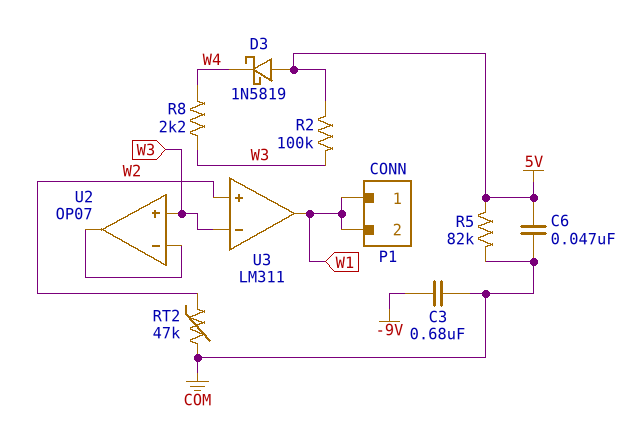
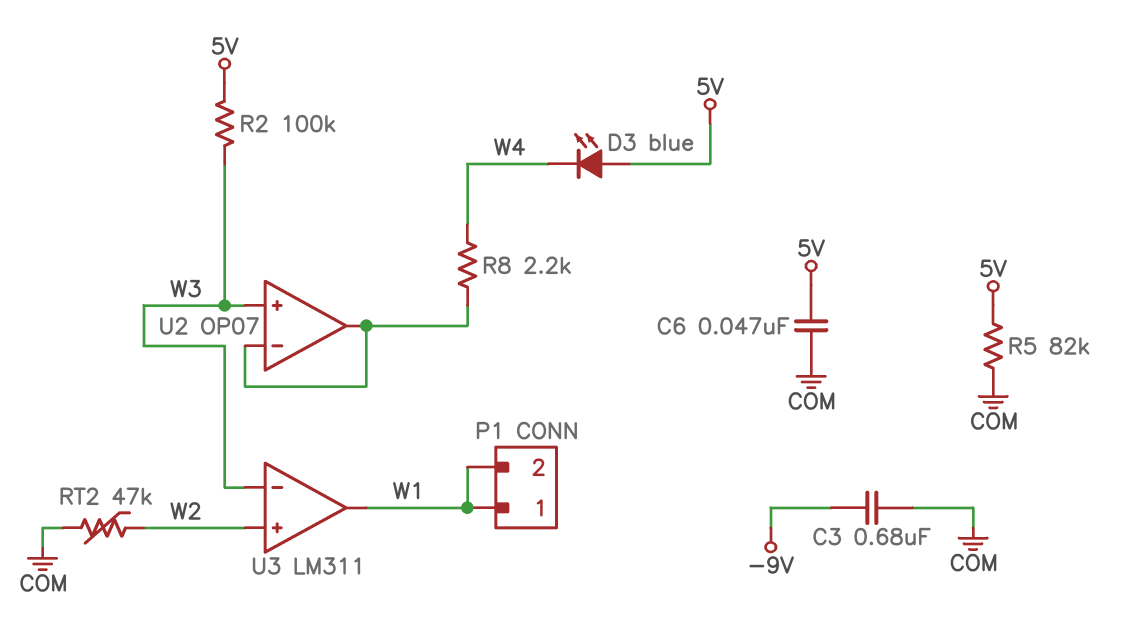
D3: schottky 1N5819 (A 5V, K W4) -> LED blue (A 5V, K W4)
R8: 2.2k (W3, W4) -> 2.2k (U2/in-, W4)

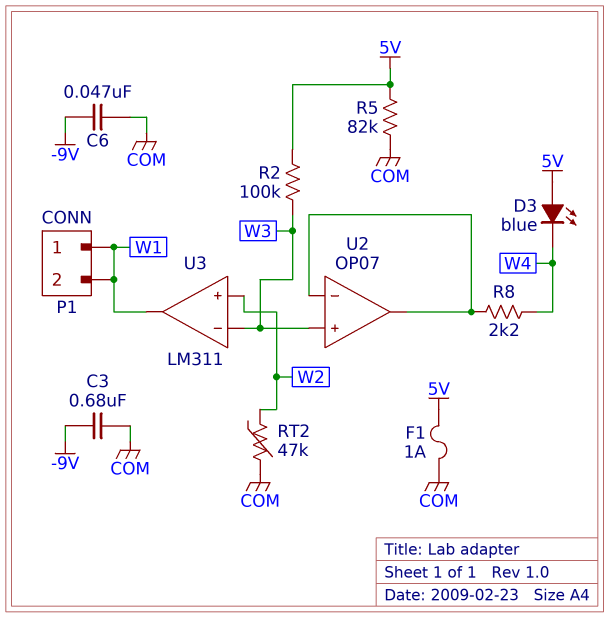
C6: 47nF (5V, COM) -> 47nF (-9V, COM)
F1: none -> 1A (5V, COM)

